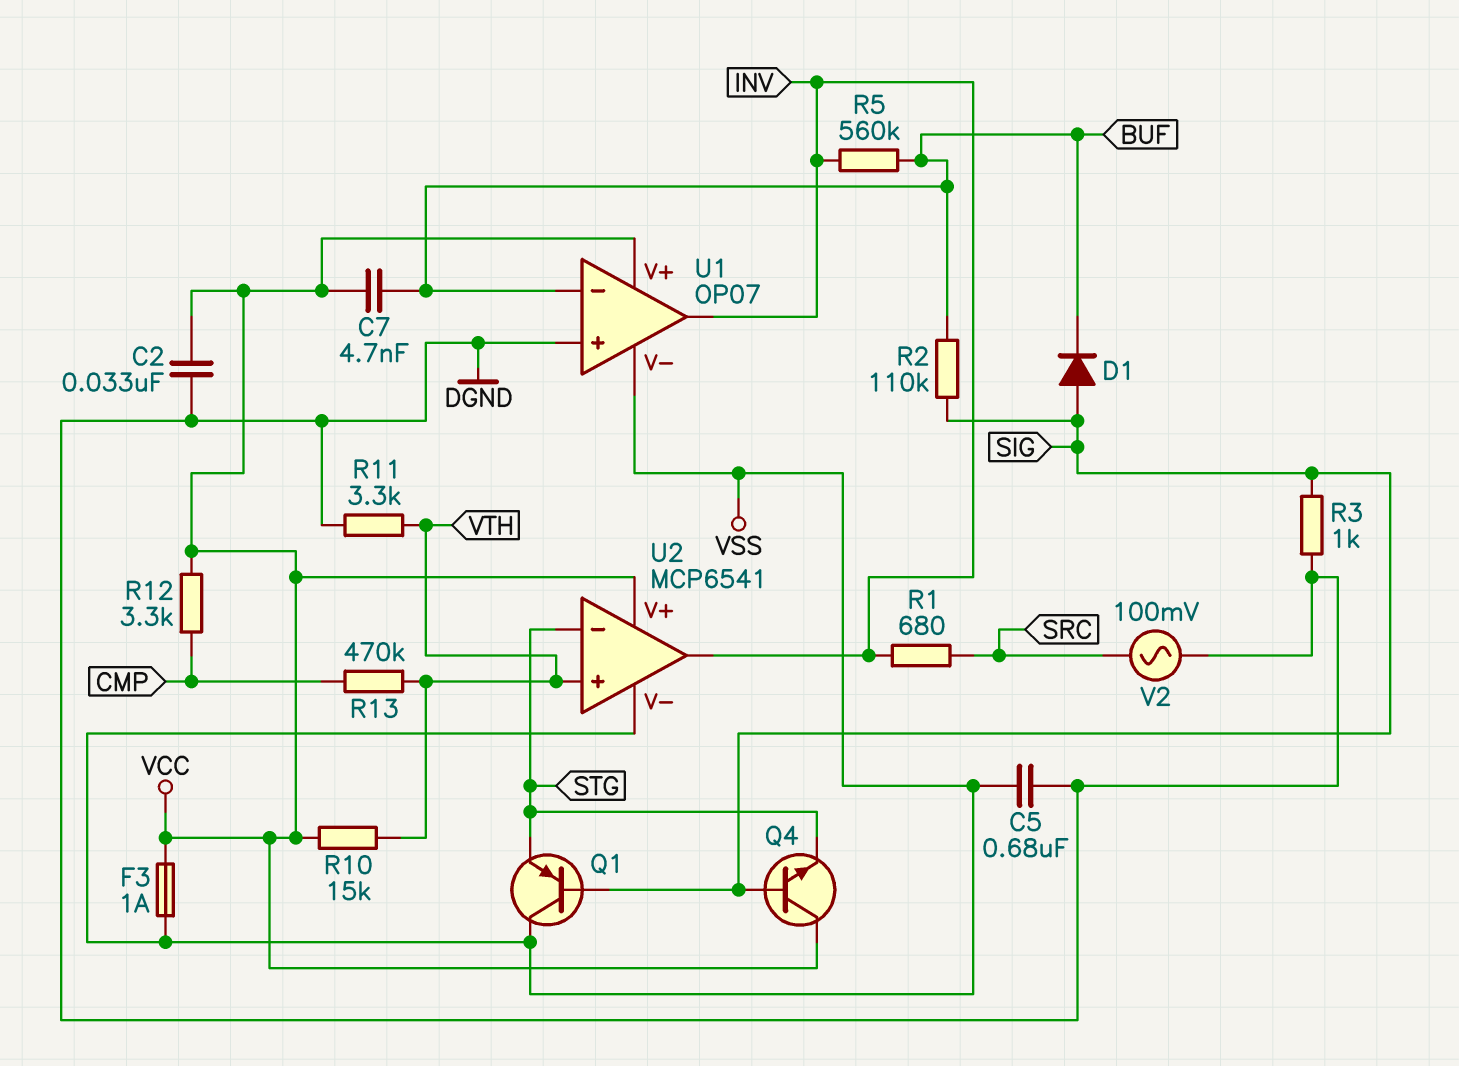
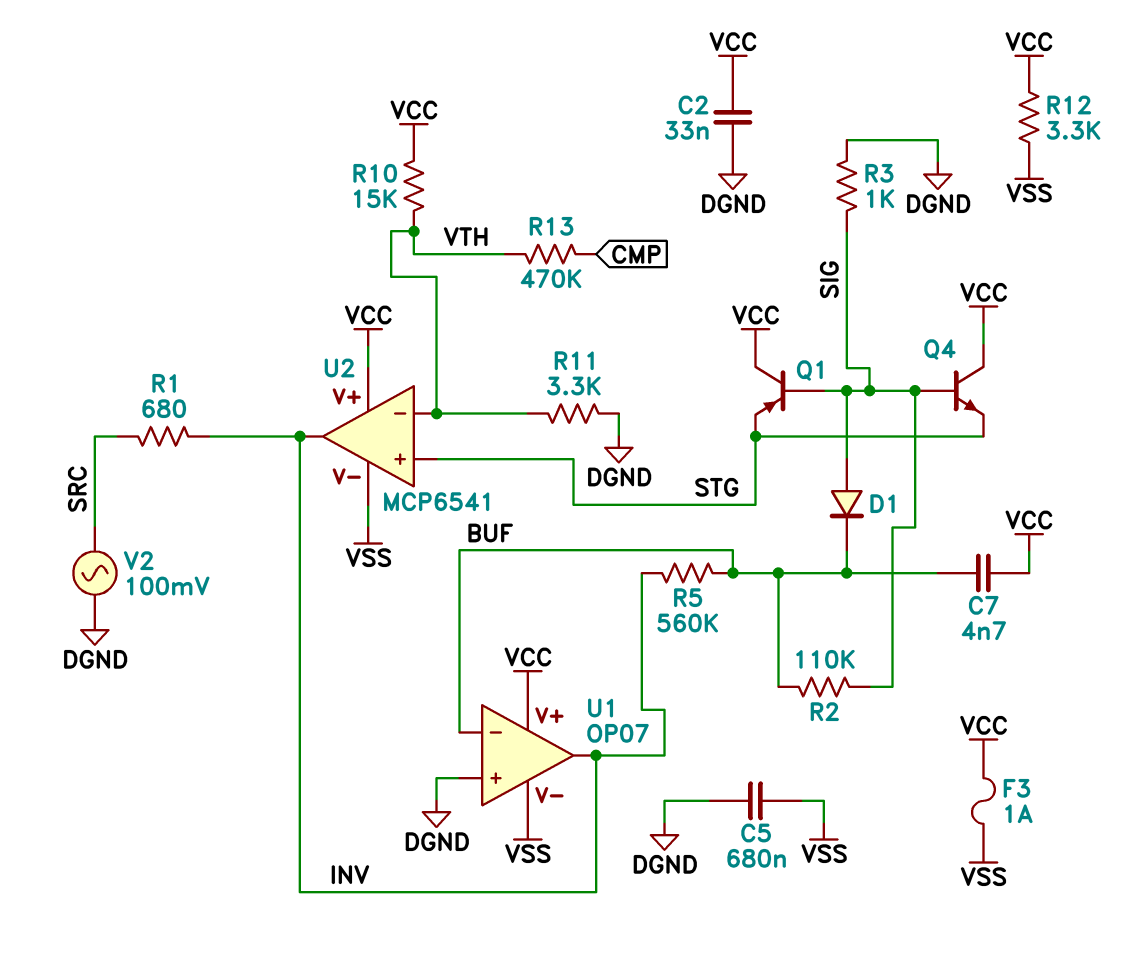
Q1: PNP (B SIG, C VSS, E STG) -> PNP (B SIG, C VCC, E STG)
R12: 3.3k (CMP, VCC) -> 3.3k (VCC, VSS)
U2 pin in+: VTH -> STG
U2 pin in-: STG -> VTH

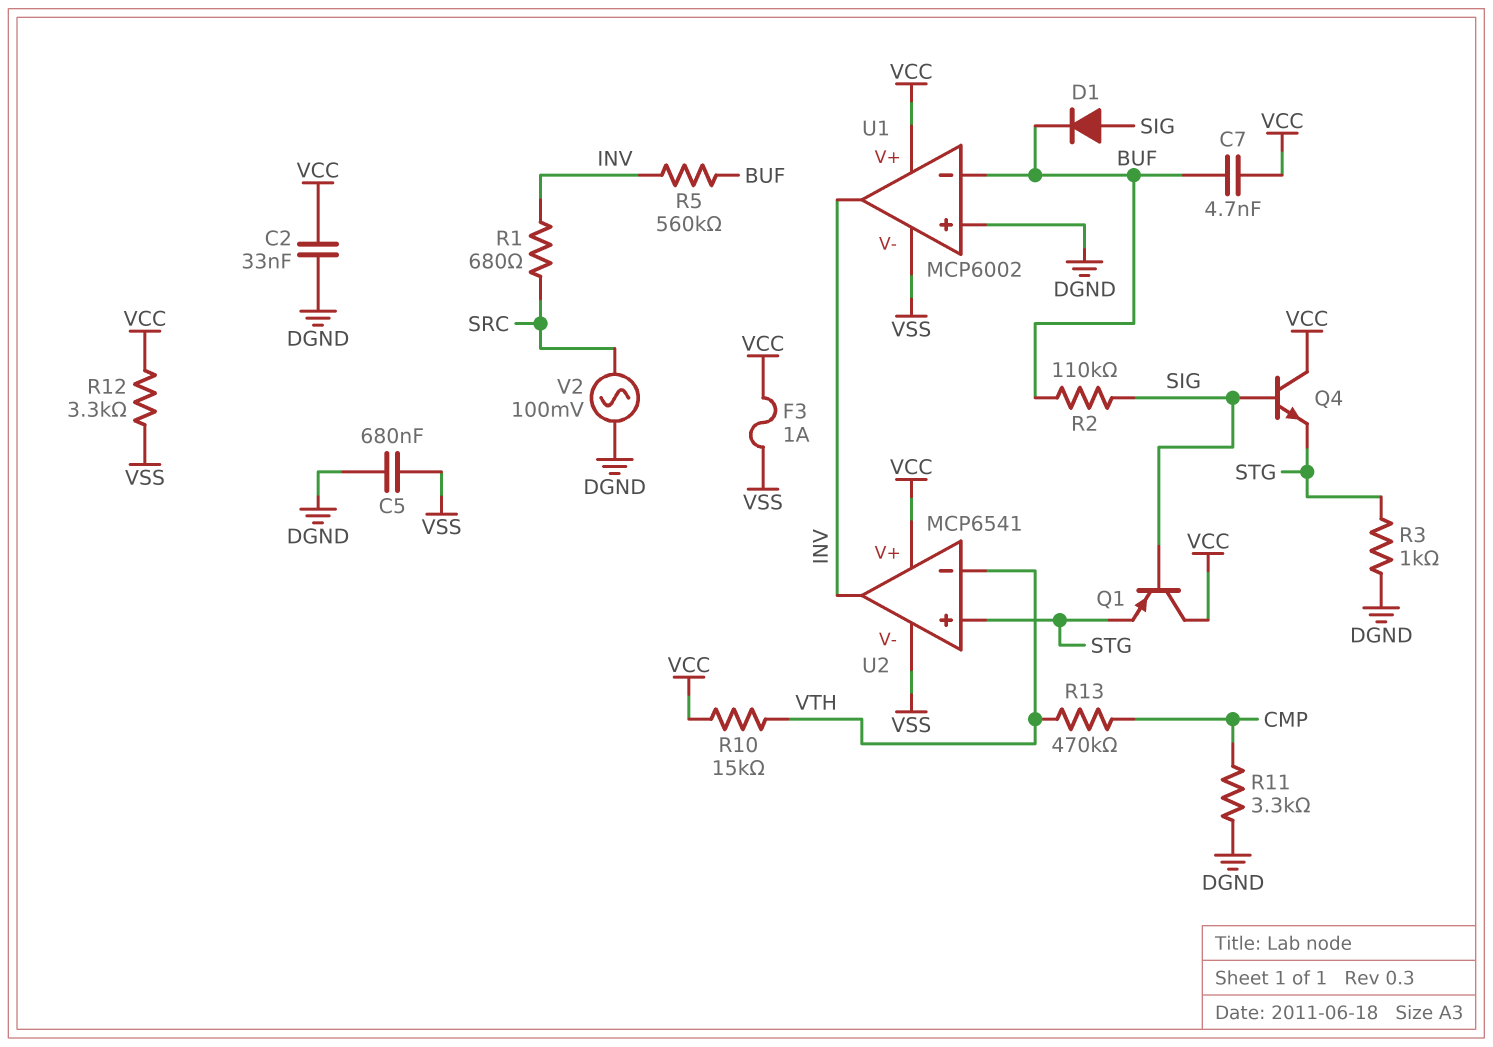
R3: 1k (DGND, SIG) -> 1k (DGND, STG)
R11: 3.3k (DGND, VTH) -> 3.3k (CMP, DGND)
U1: OP07 -> MCP6002

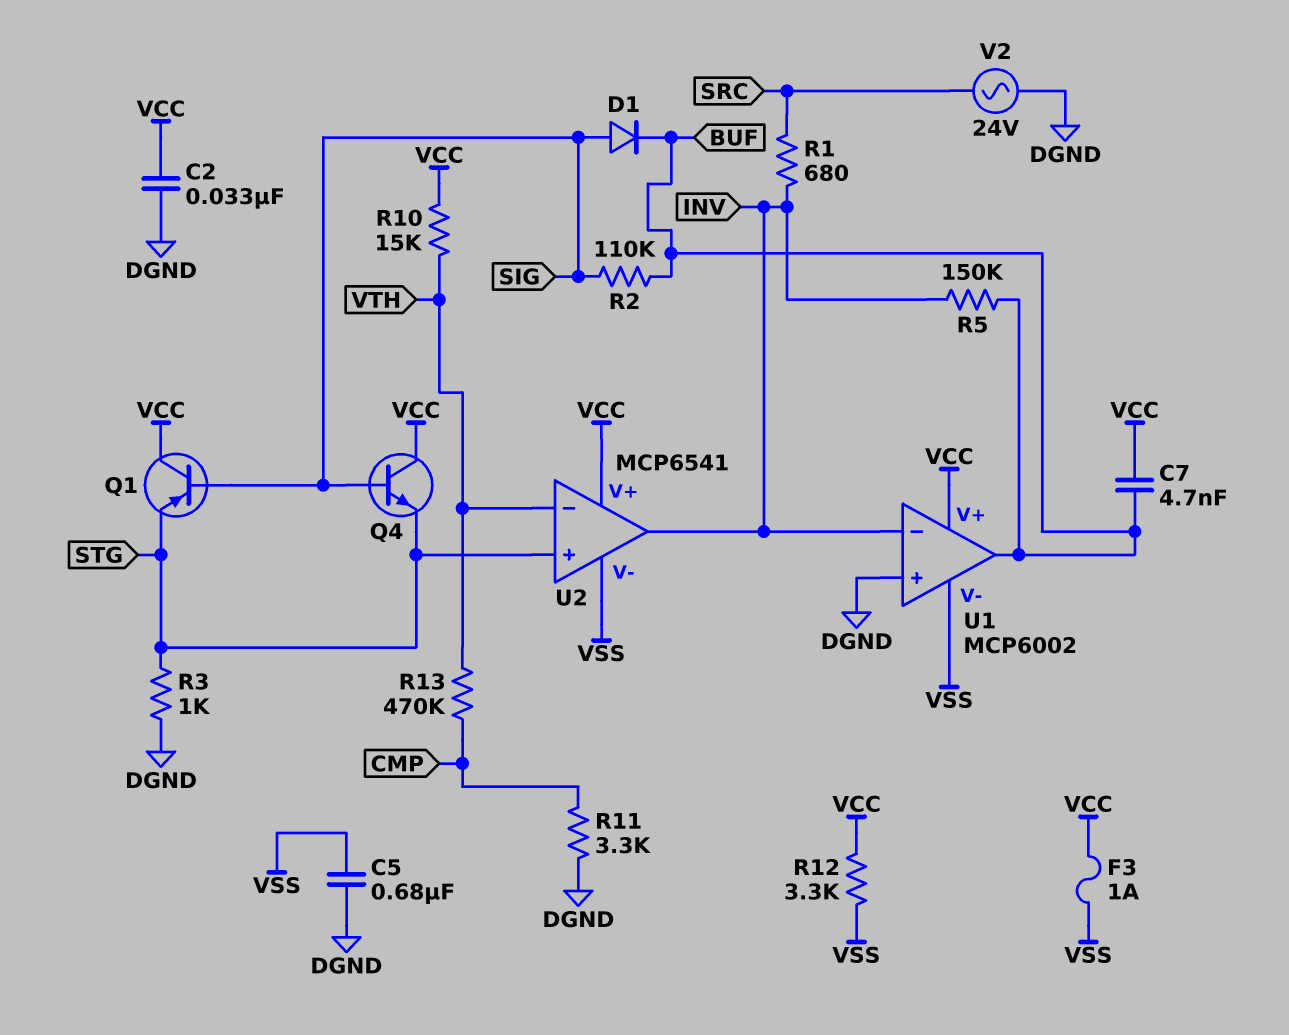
R5: 560k (BUF, INV) -> 150k (BUF, INV)
U1 pin in-: BUF -> INV
U1 pin out: INV -> BUF
V2: AC 100mV (DGND, SRC) -> AC 24V (DGND, SRC)

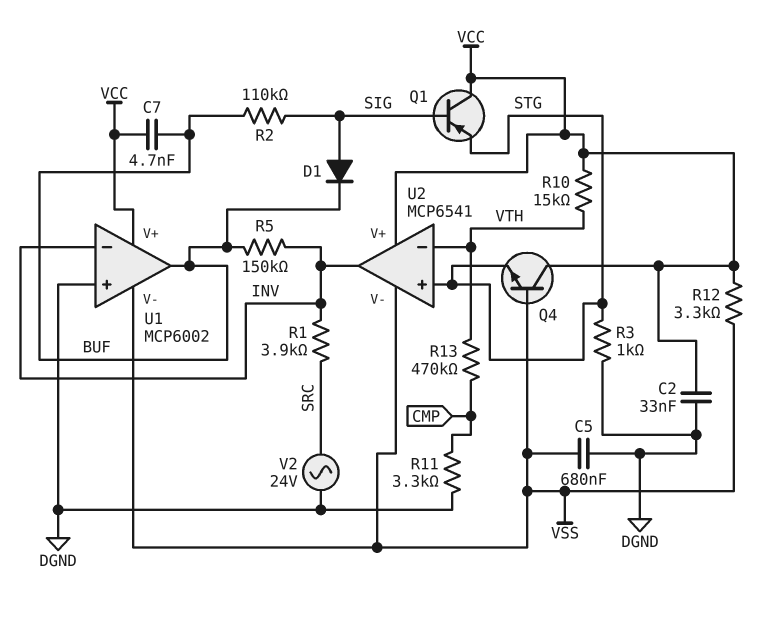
F3: 1A (VCC, VSS) -> none
Q4: NPN (B SIG, C VCC, E STG) -> NPN (B VSS, C VCC, E STG)
R1: 680 (INV, SRC) -> 3.9k (INV, SRC)

